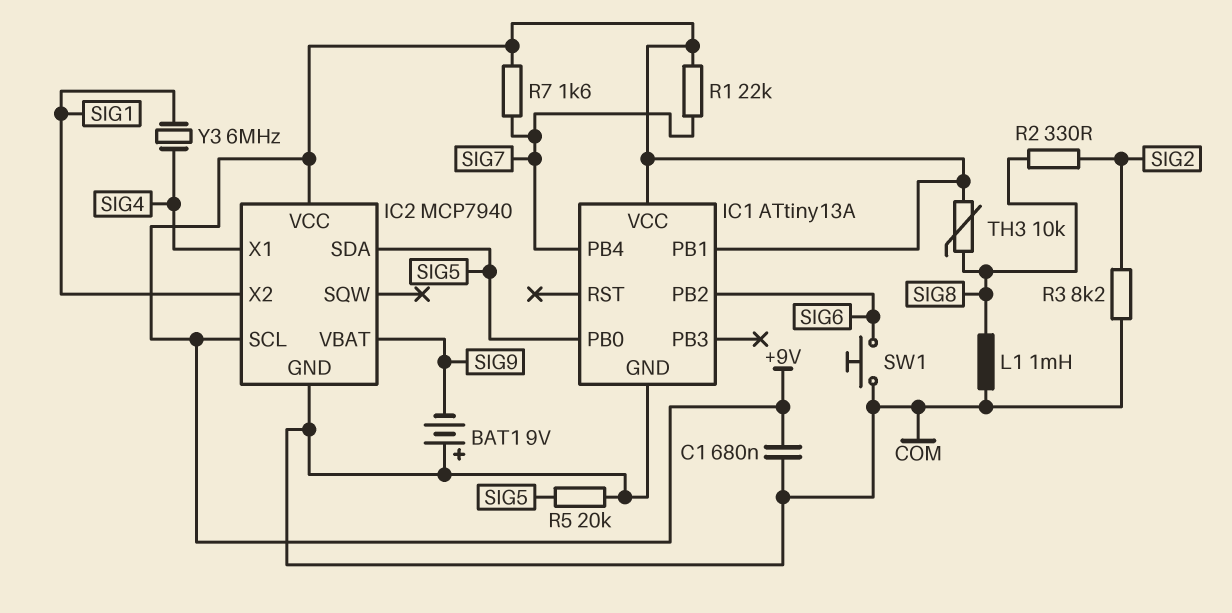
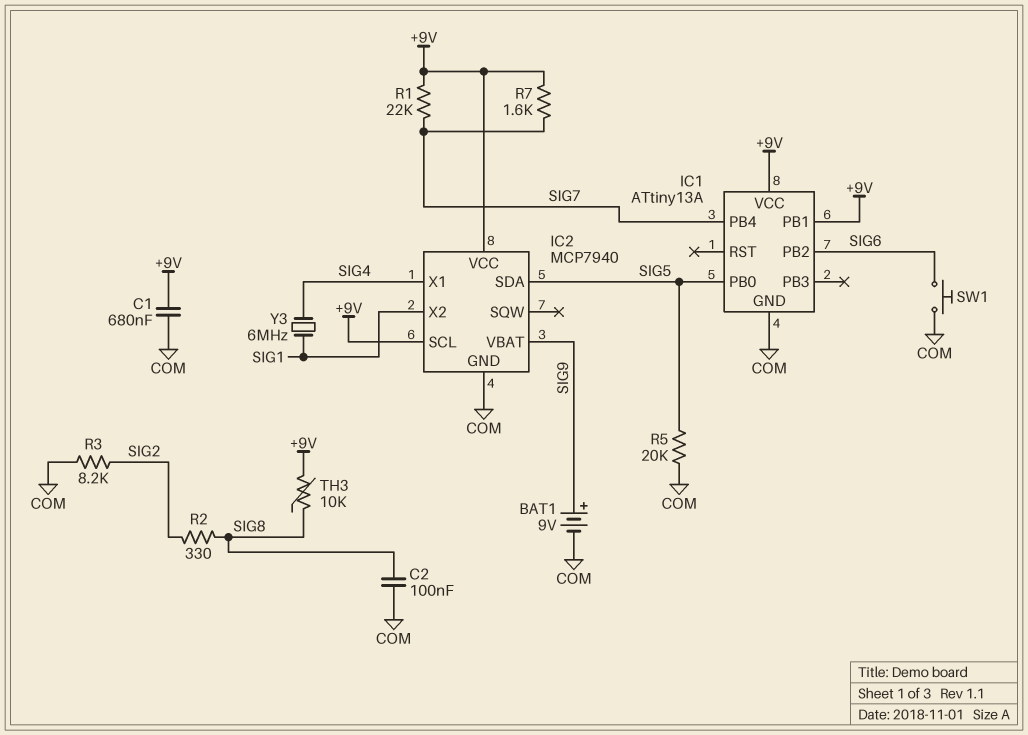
BAT1: 9V (plus COM, minus SIG9) -> 9V (plus SIG9, minus COM)
C2: none -> 100nF (COM, SIG8)
L1: 1mH (COM, SIG8) -> none

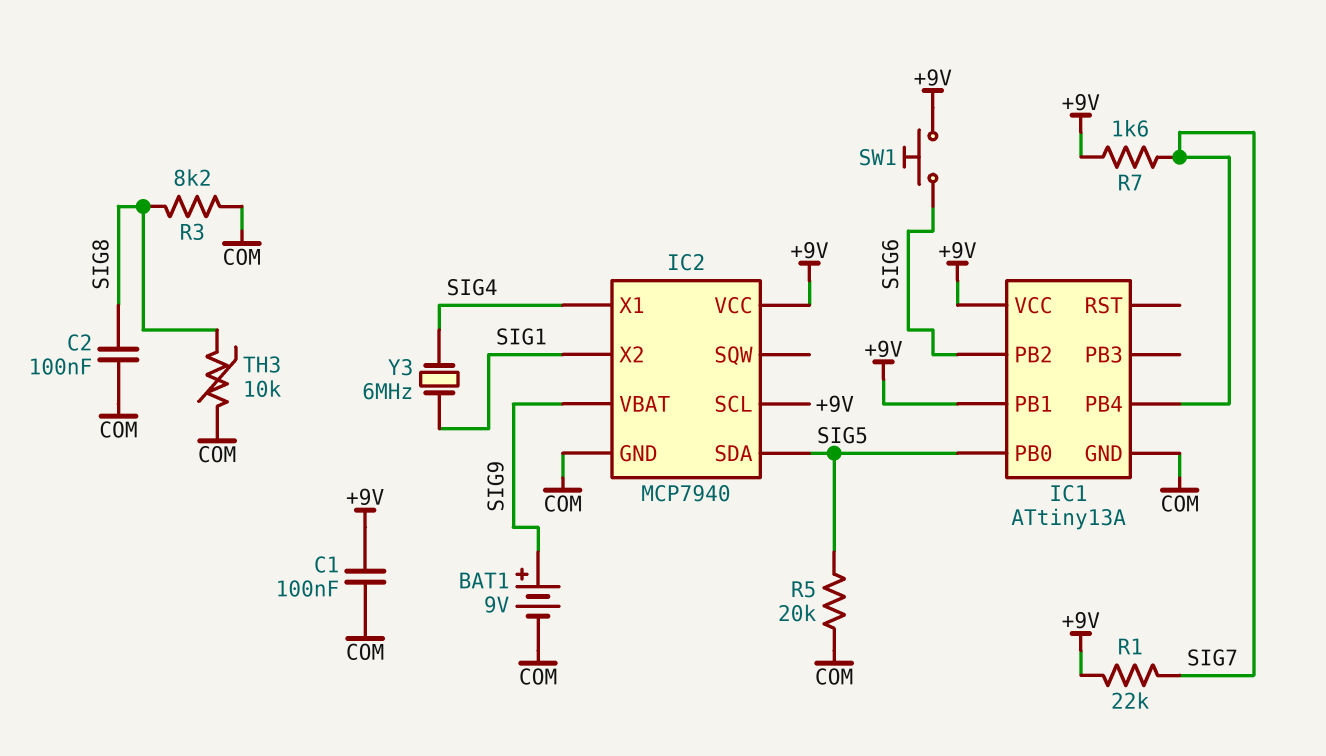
C1: 680nF (+9V, COM) -> 100nF (+9V, COM)
R2: 330 (SIG2, SIG8) -> none
R3: 8.2k (COM, SIG2) -> 8.2k (COM, SIG8)
SW1: button (COM, SIG6) -> button (+9V, SIG6)
TH3: 10k (+9V, SIG8) -> 10k (COM, SIG8)

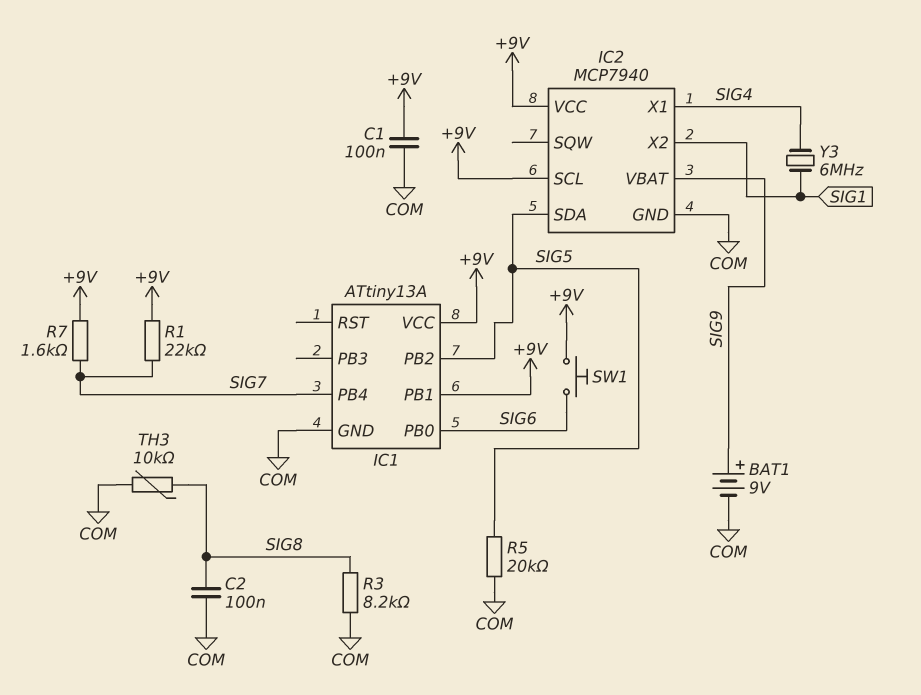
IC1 pin PB0: SIG5 -> SIG6
IC1 pin PB2: SIG6 -> SIG5

